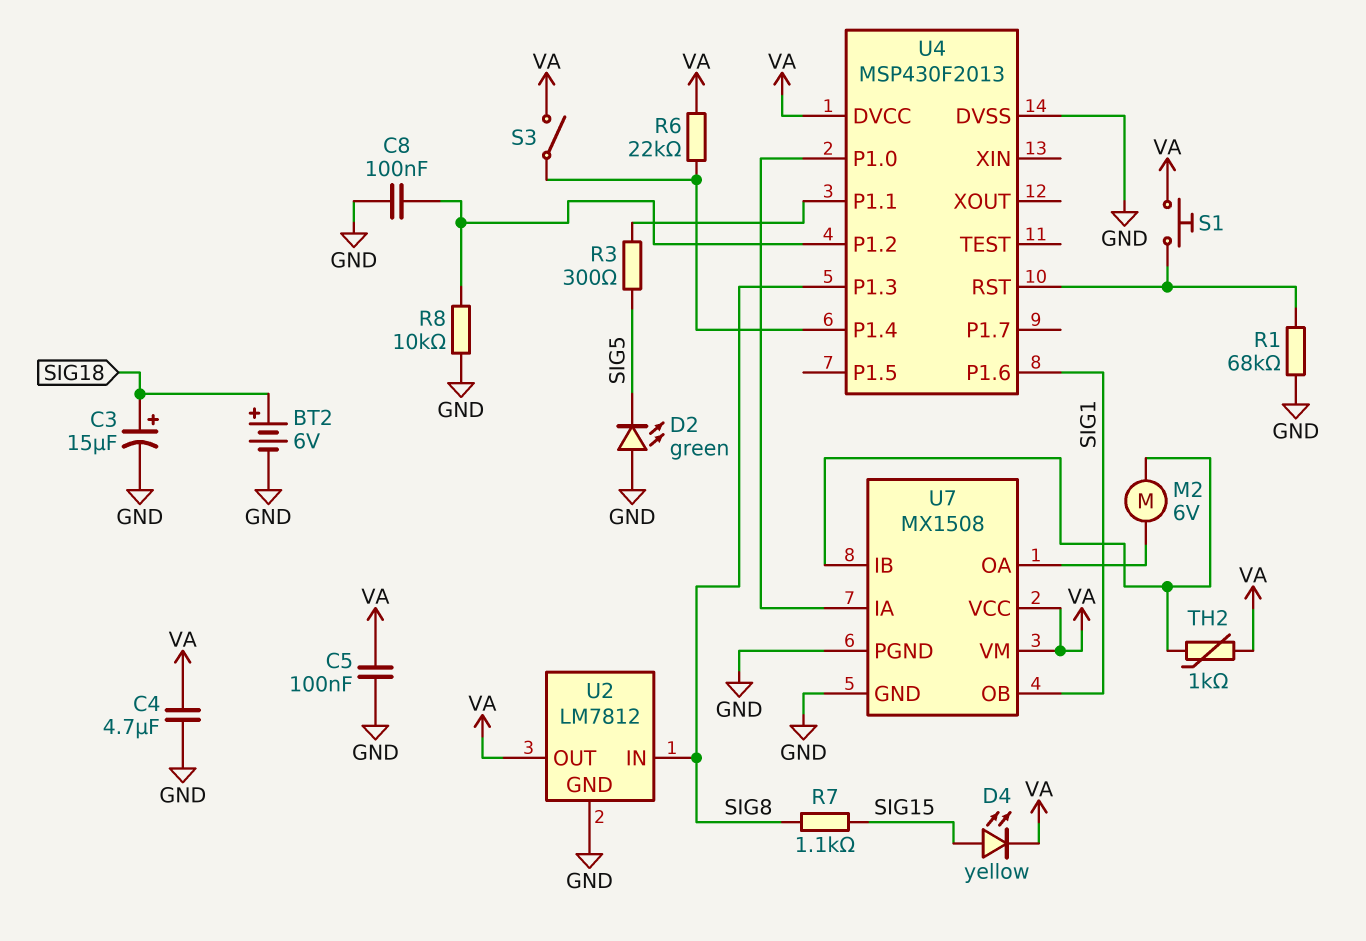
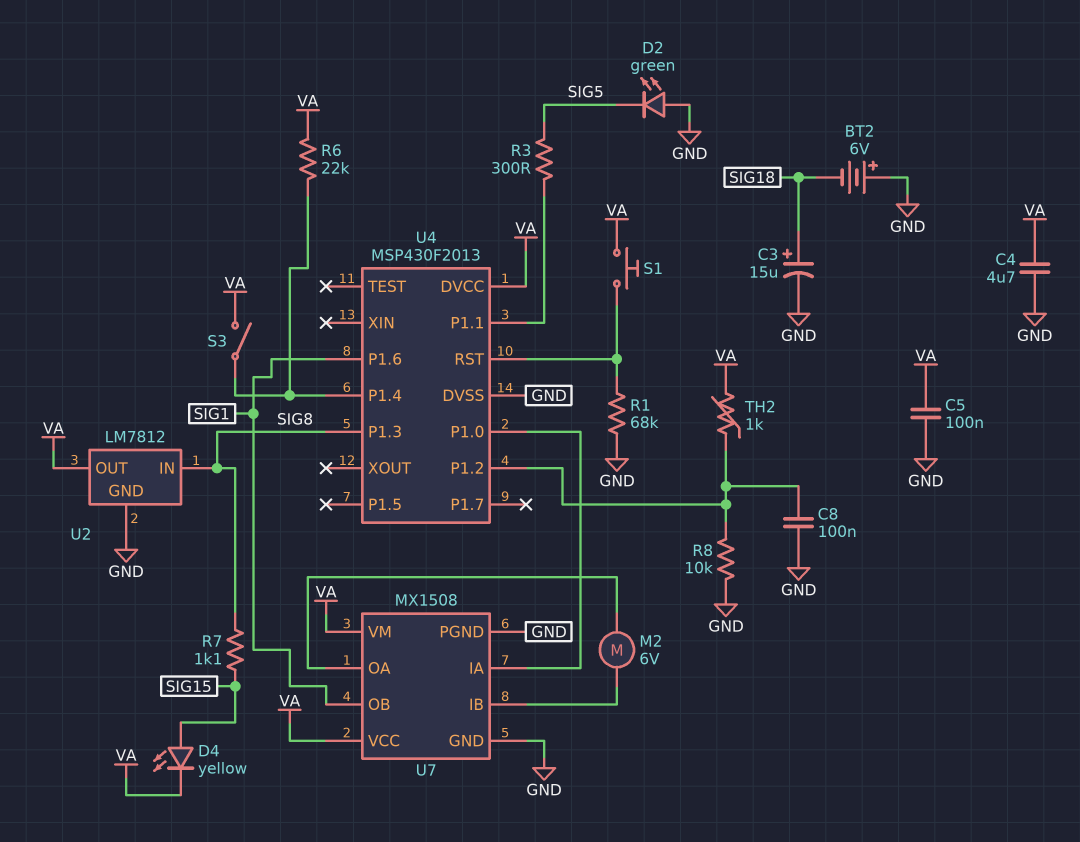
BT2: 6V (plus SIG18, minus GND) -> 6V (plus GND, minus SIG18)
TH2: 1k (U7/IB, VA) -> 1k (U4/P1.2, VA)

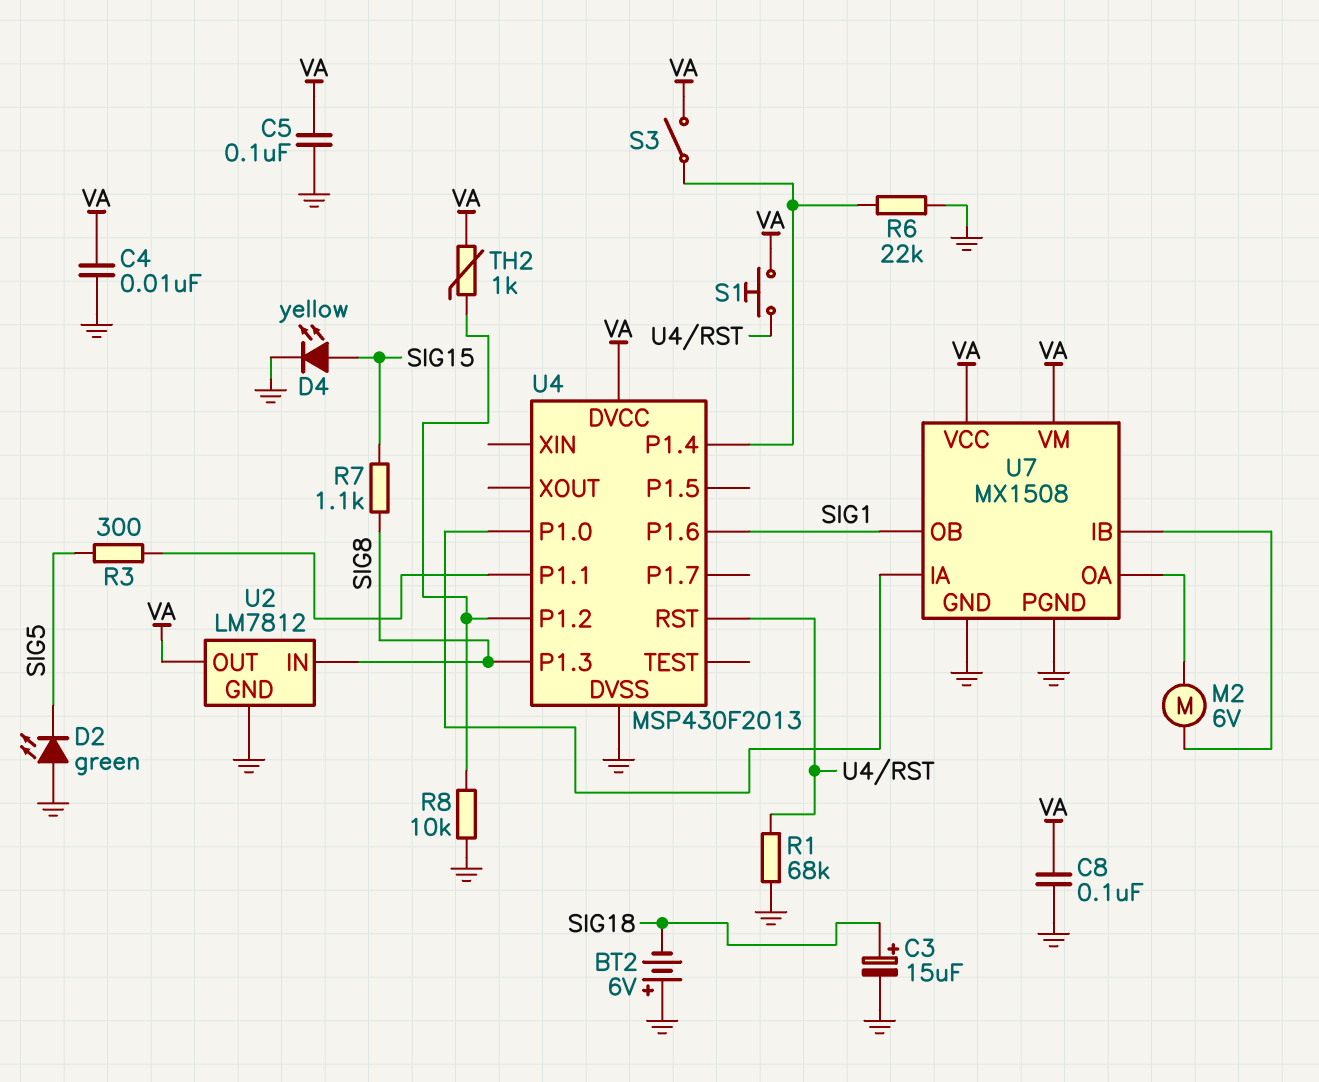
C4: 4.7uF (GND, VA) -> 10nF (GND, VA)
C8: 100nF (GND, U4/P1.2) -> 100nF (GND, VA)
D4: LED yellow (A SIG15, K VA) -> LED yellow (A SIG15, K GND)
R6: 22k (U4/P1.4, VA) -> 22k (GND, U4/P1.4)

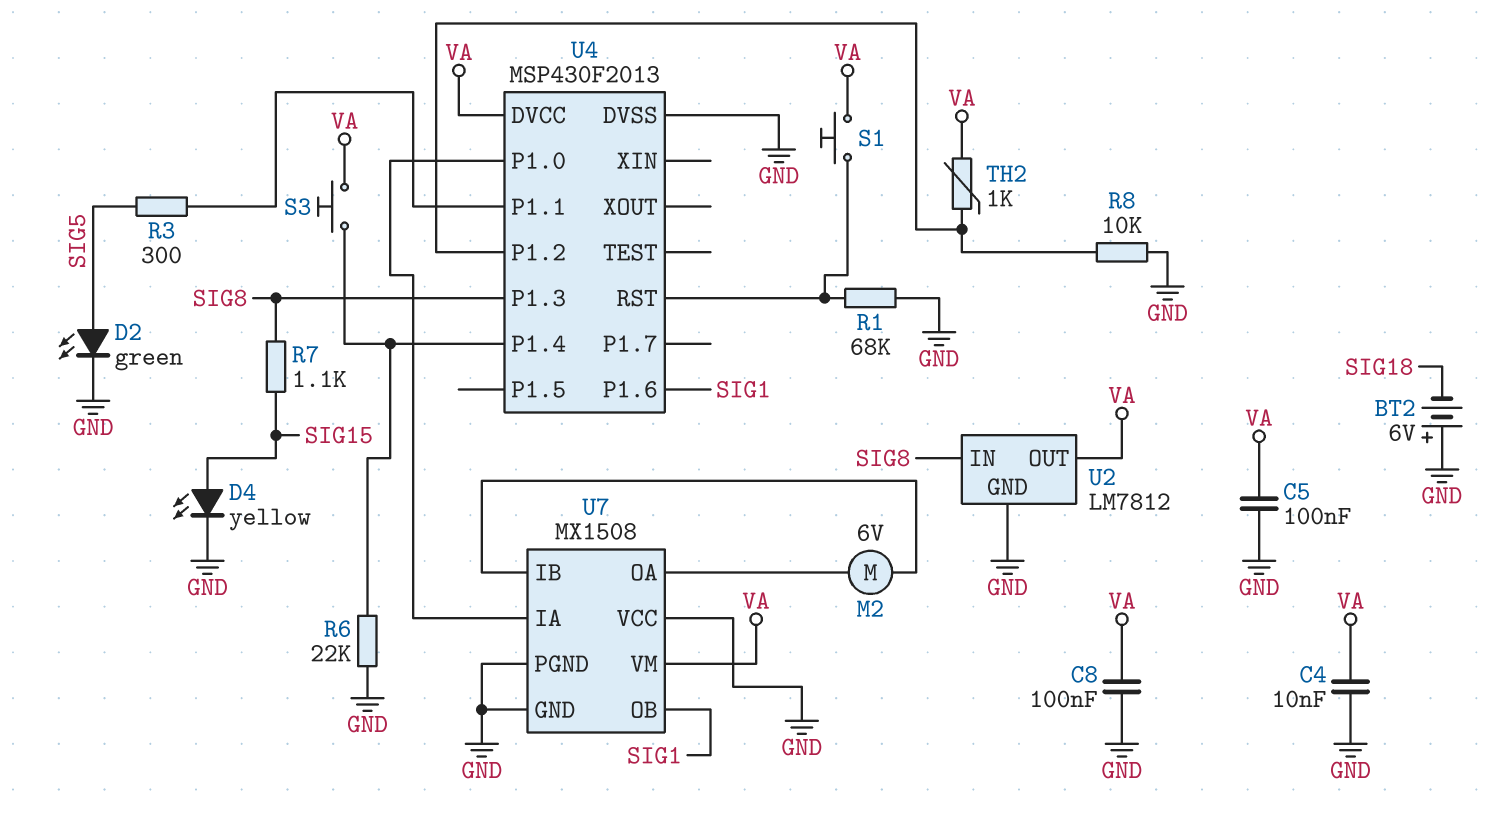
C3: 15uF (plus SIG18, minus GND) -> none
D2: LED green (A GND, K SIG5) -> LED green (A SIG5, K GND)
S3: switch (U4/P1.4, VA) -> button (U4/P1.4, VA)
U7 pin VCC: VA -> GND

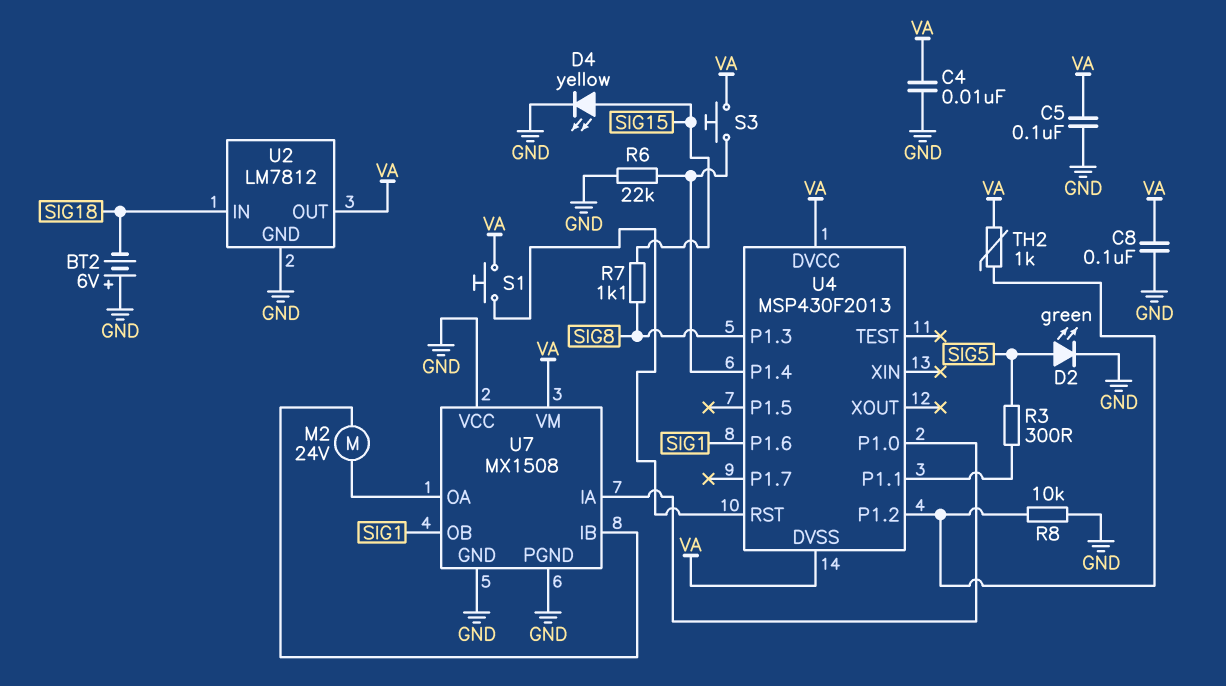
M2: motor 6V (U7/IB, U7/OA) -> motor 24V (U7/IB, U7/OA)
R1: 68k (GND, U4/RST) -> none
U2 pin IN: SIG8 -> SIG18
U4 pin DVSS: GND -> VA

